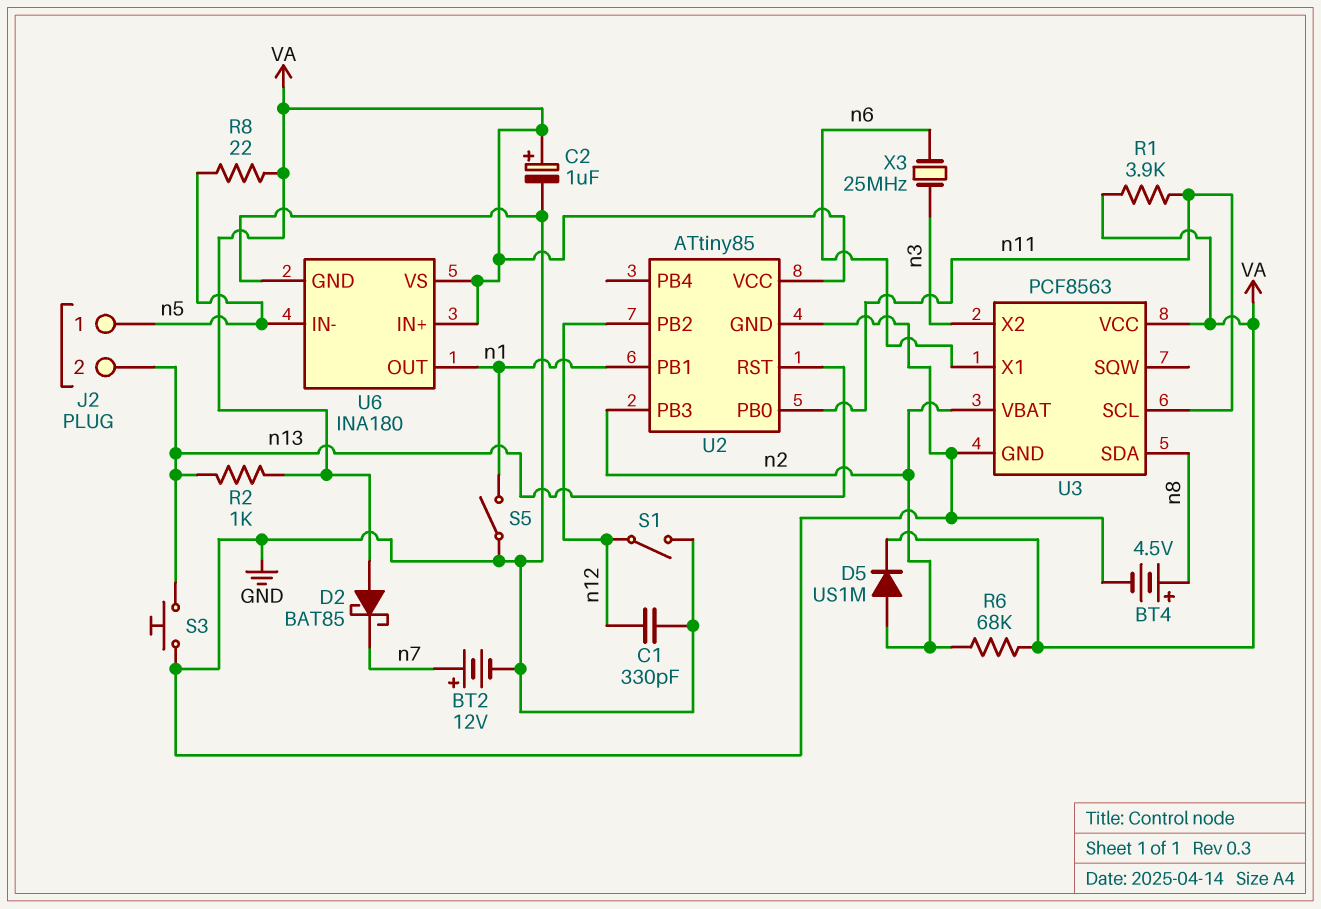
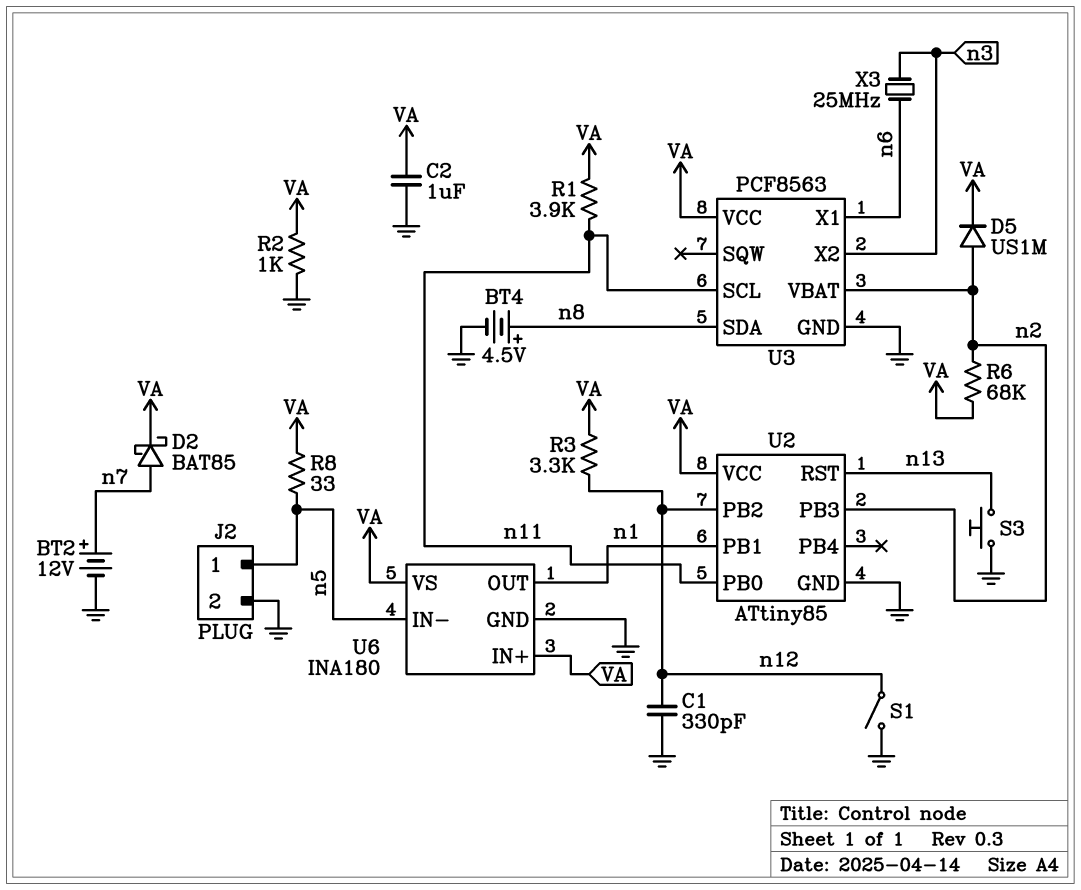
C2: 1uF (plus VA, minus GND) -> 1uF (GND, VA)
D2: schottky BAT85 (A VA, K n7) -> schottky BAT85 (A n7, K VA)
J2 pin 2: n13 -> GND
R2: 1k (VA, n13) -> 1k (GND, VA)
R3: none -> 3.3k (VA, n12)
R8: 22 (VA, n5) -> 33 (VA, n5)
S5: switch (GND, n1) -> none

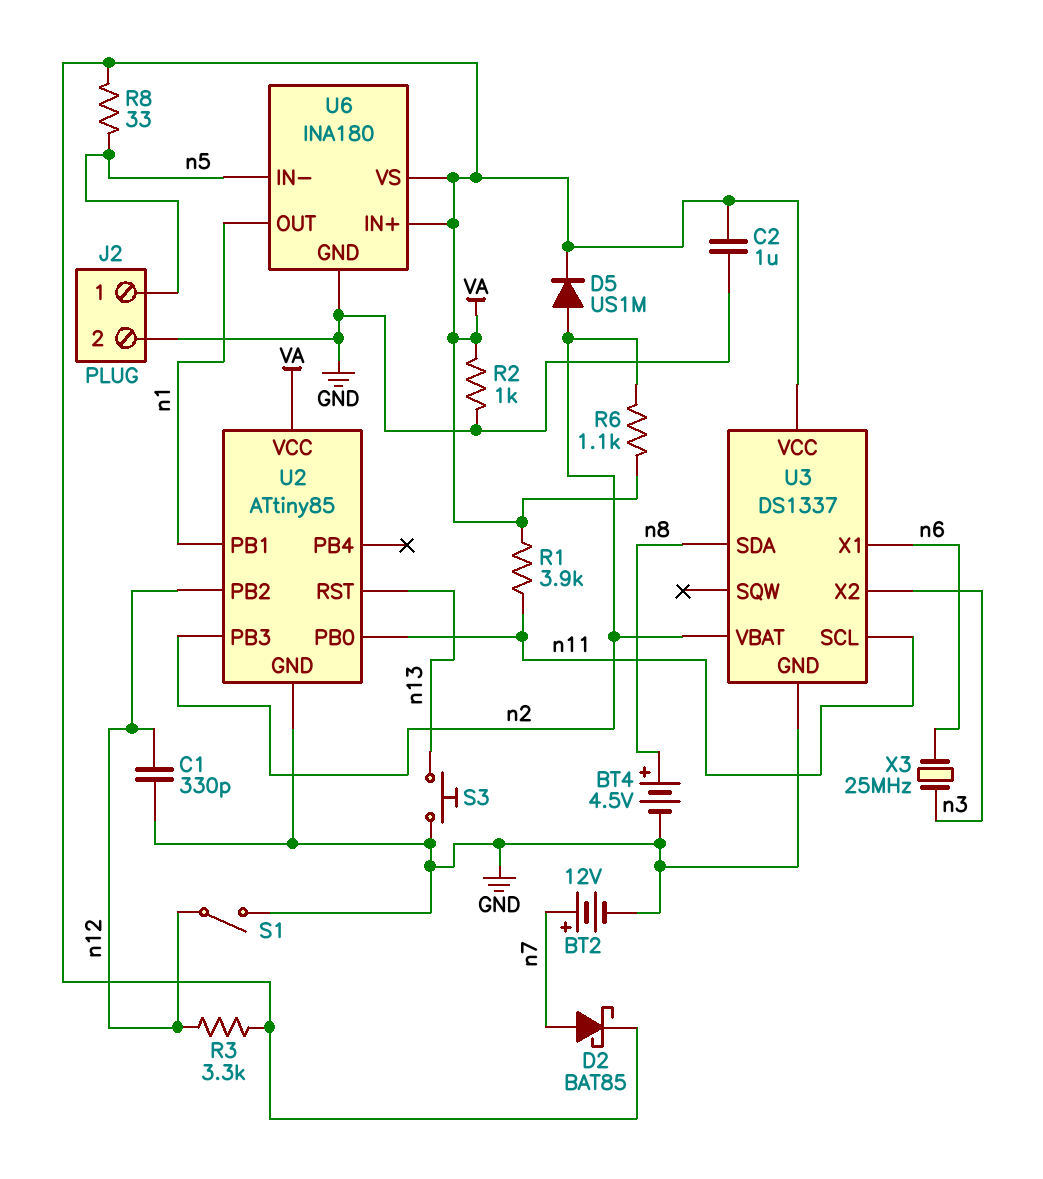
R6: 68k (VA, n2) -> 1.1k (VA, n2)
U3: PCF8563 -> DS1337

